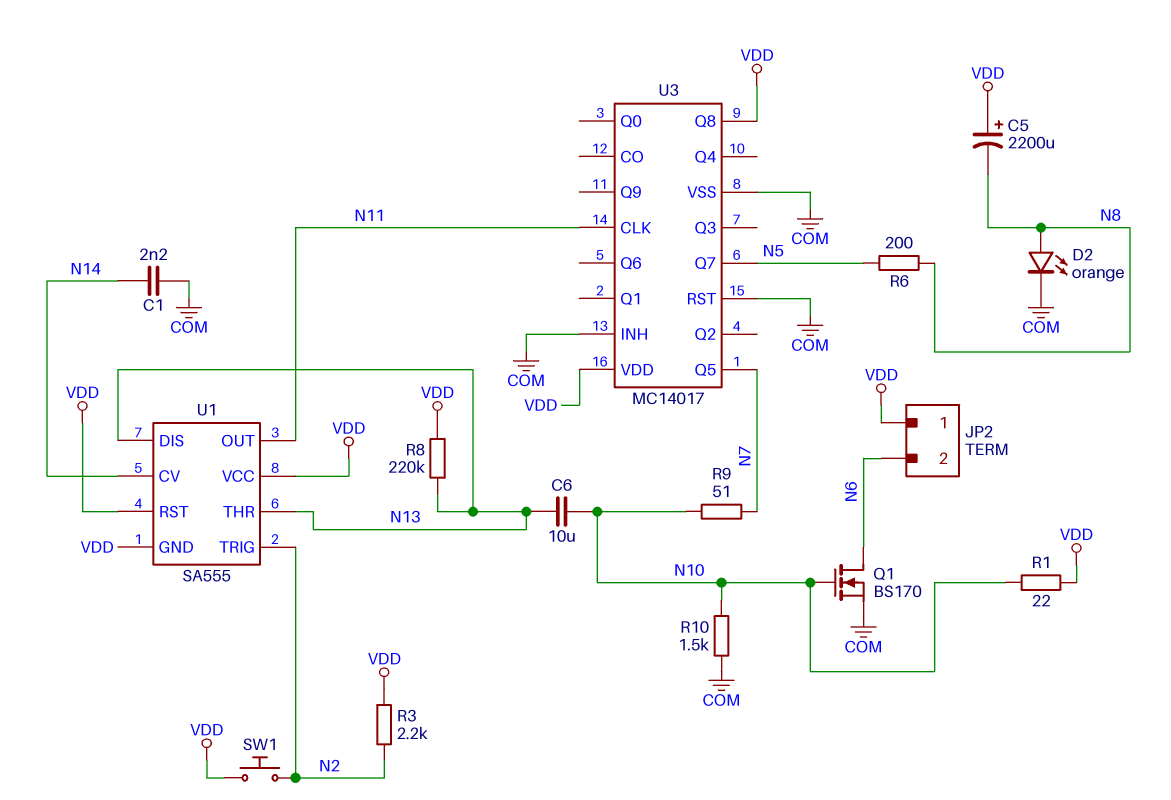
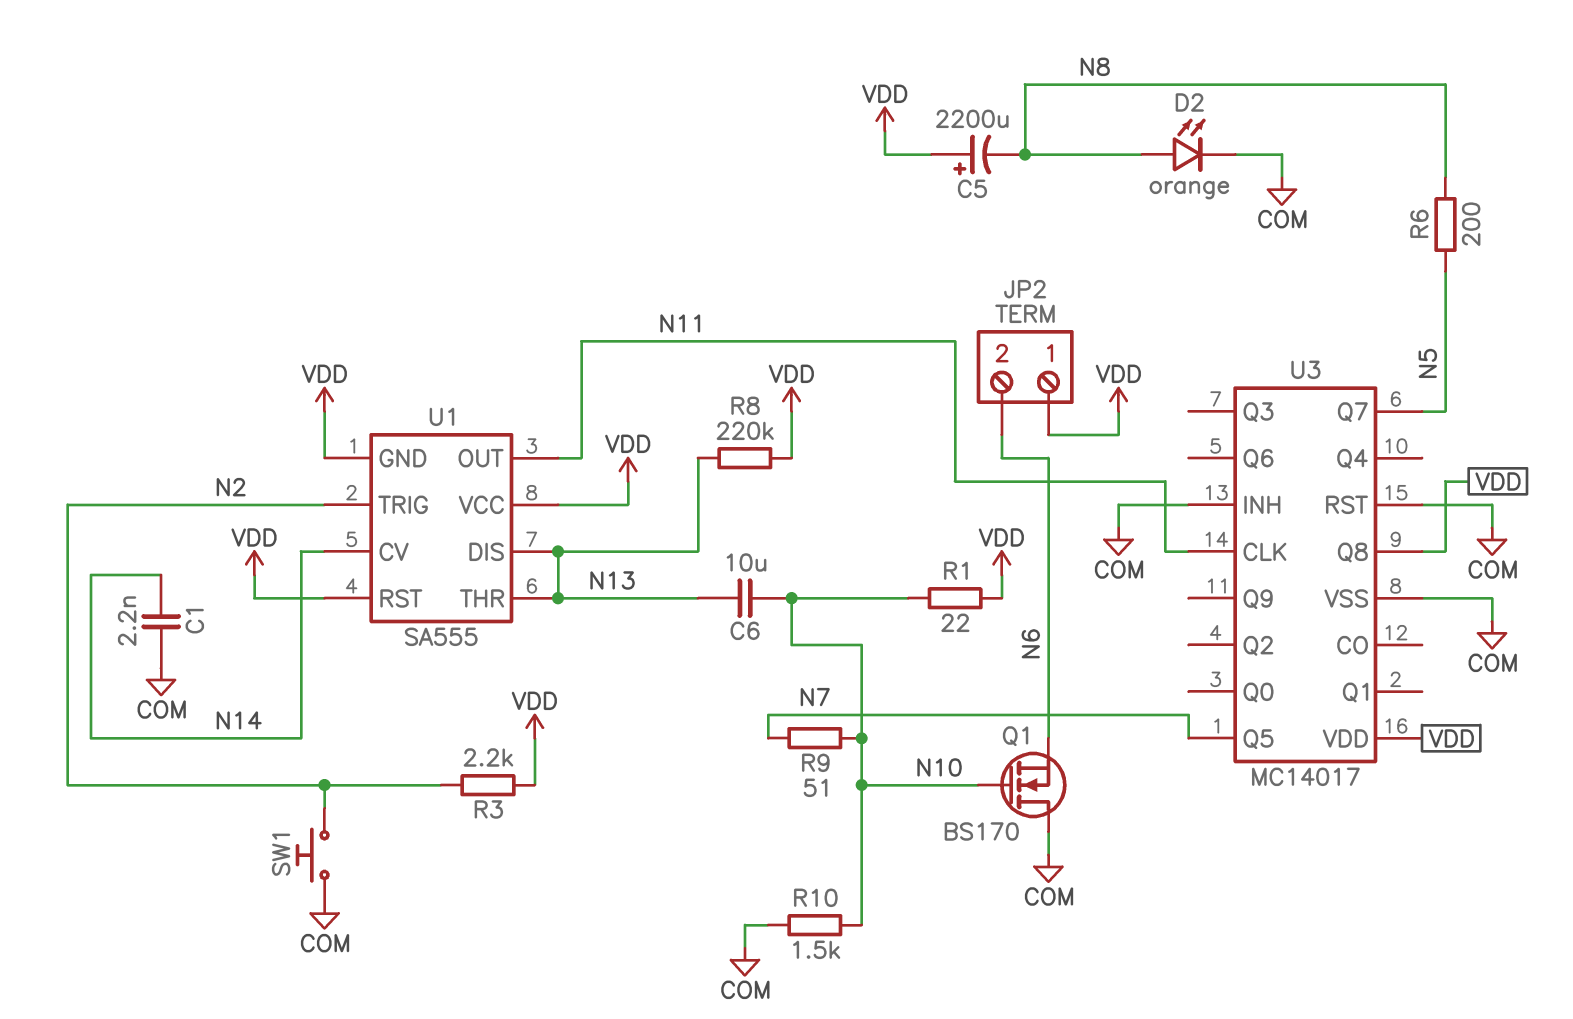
Q1: NMOS BS170 (G N10, D N6, S COM) -> NMOS BS170 (G N10, D COM, S N6)
SW1: button (N2, VDD) -> button (COM, N2)

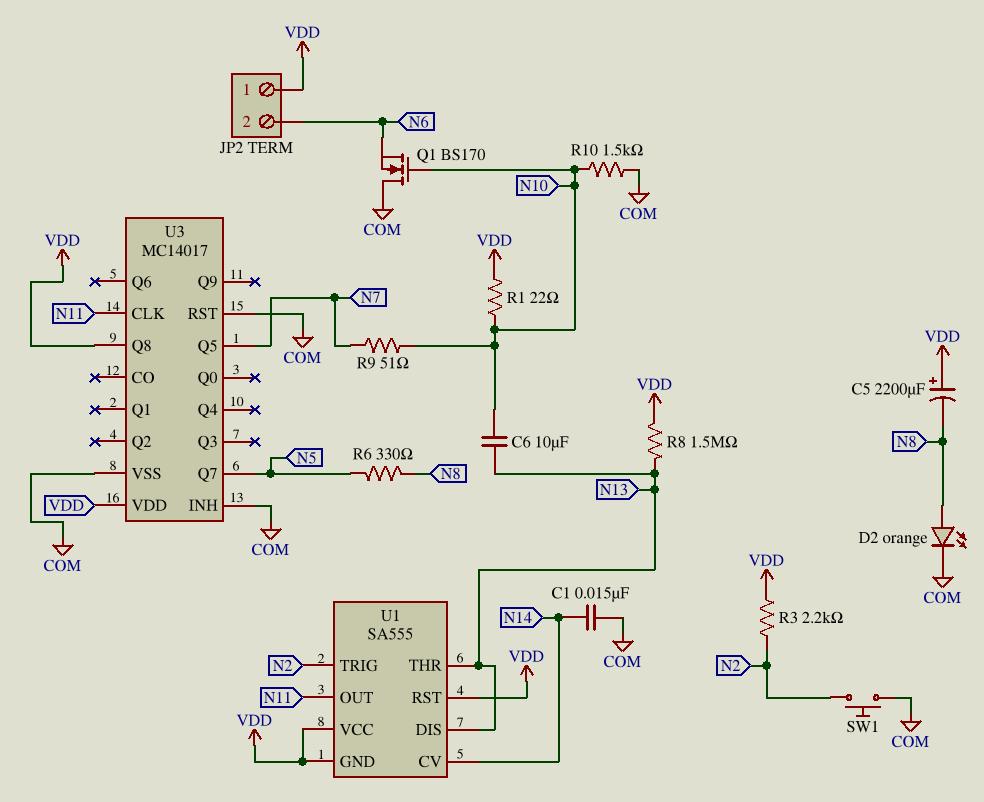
C1: 2.2nF (COM, N14) -> 15nF (COM, N14)
R6: 200 (N5, N8) -> 330 (N5, N8)
R8: 220k (N13, VDD) -> 1.5M (N13, VDD)

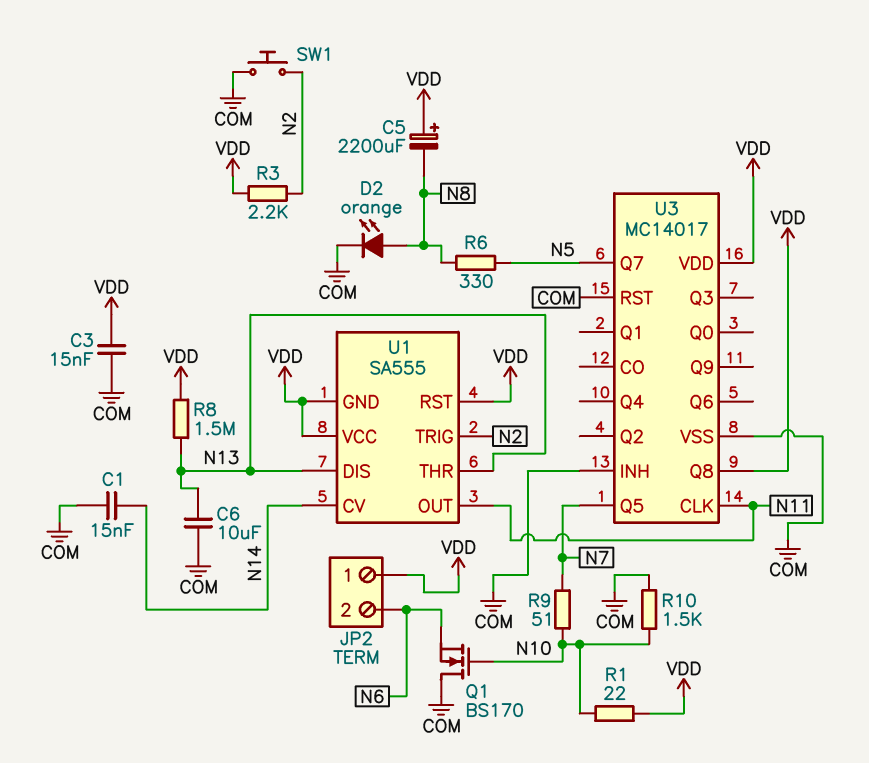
C3: none -> 15nF (COM, VDD)
C6: 10uF (N10, N13) -> 10uF (COM, N13)

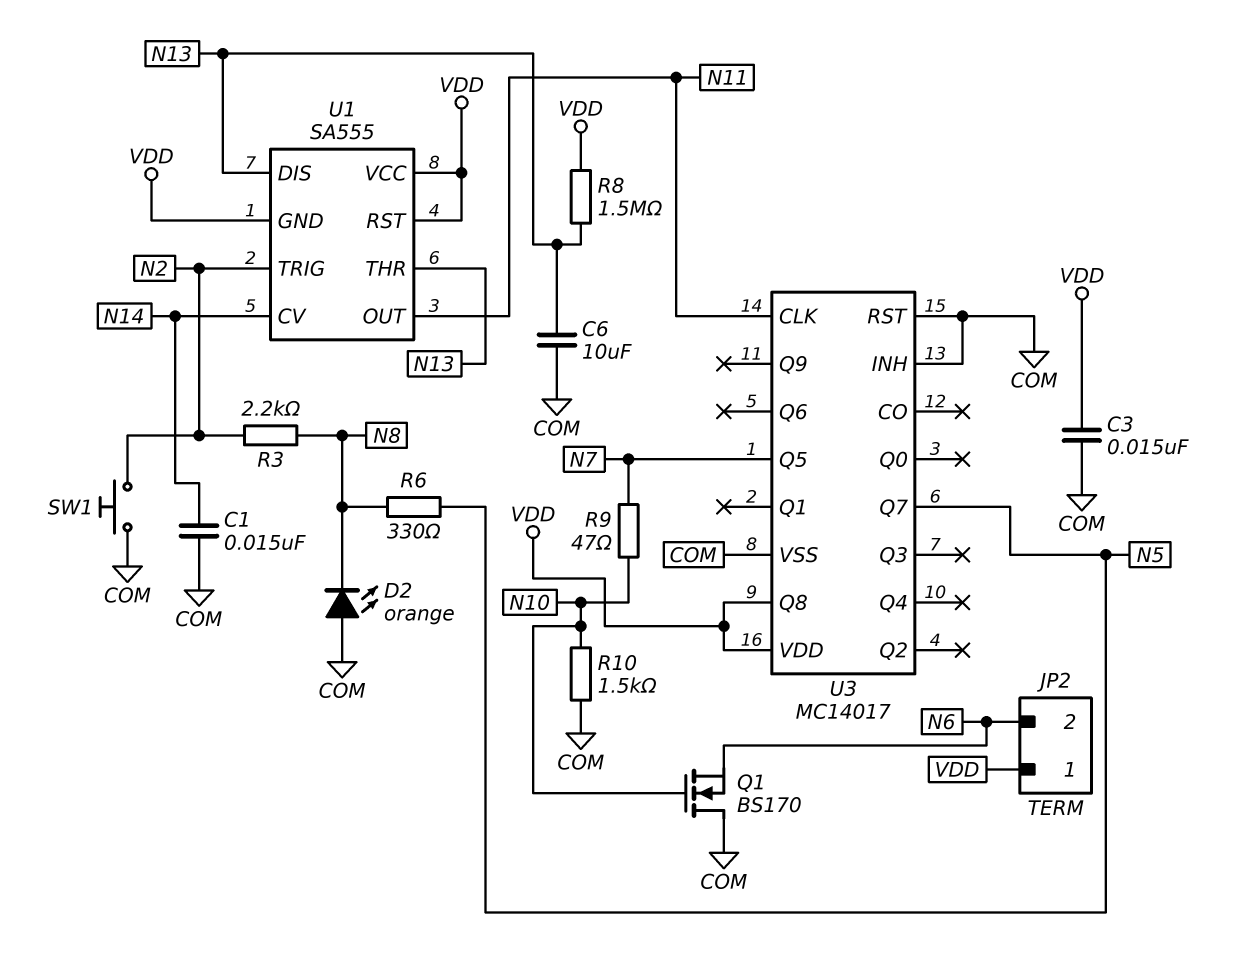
C5: 2200uF (plus VDD, minus N8) -> none
D2: LED orange (A N8, K COM) -> LED orange (A COM, K N8)
R1: 22 (N10, VDD) -> none
R3: 2.2k (N2, VDD) -> 2.2k (N2, N8)
R9: 51 (N7, N10) -> 47 (N7, N10)

